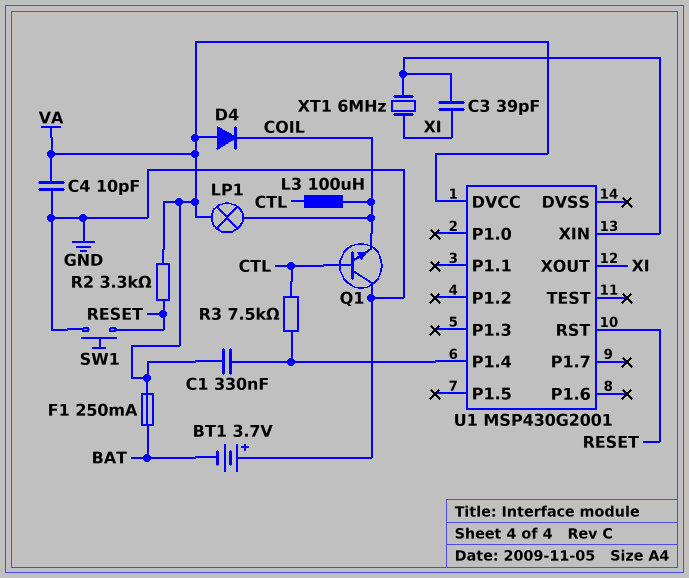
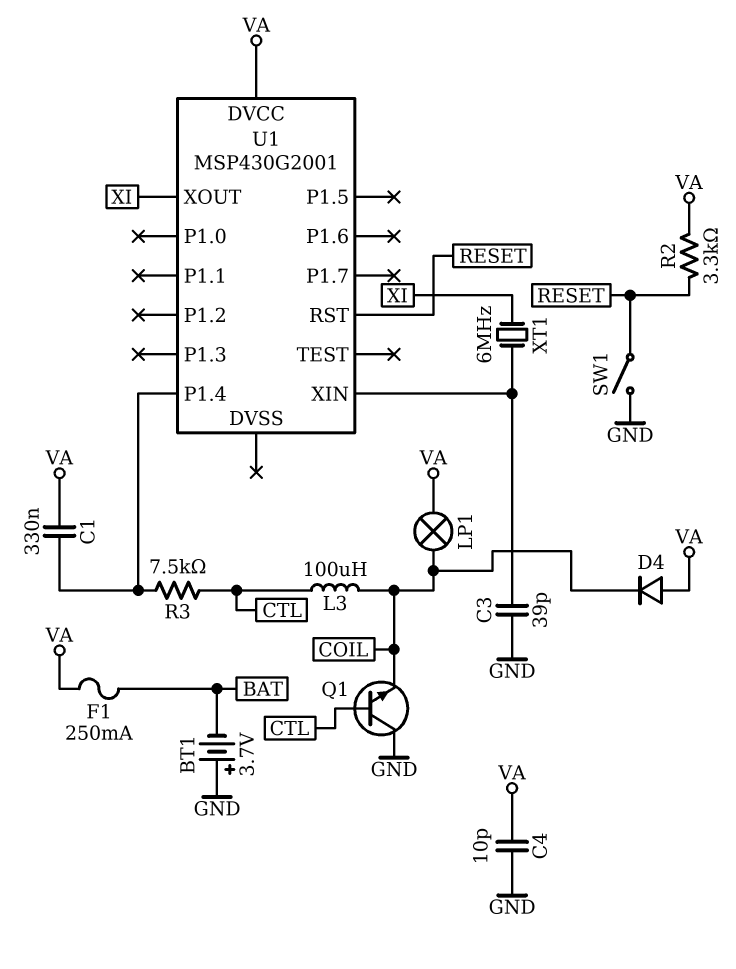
C3: 39pF (U1/XIN, XI) -> 39pF (GND, U1/XIN)
SW1: button (GND, RESET) -> switch (GND, RESET)

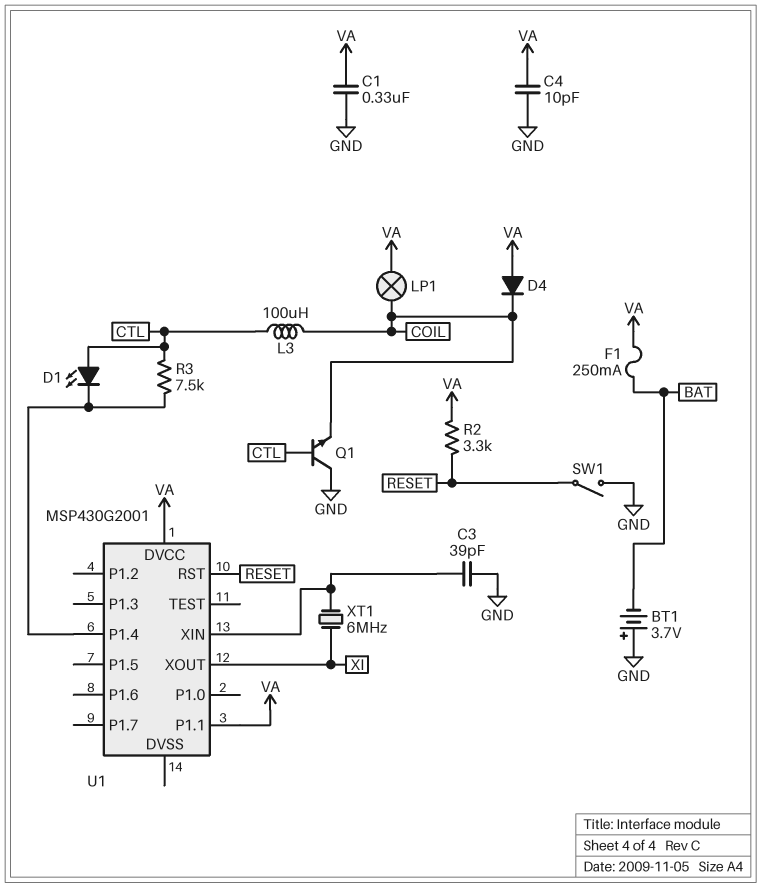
C1: 330nF (U1/P1.4, VA) -> 330nF (GND, VA)
D1: none -> LED (A CTL, K U1/P1.4)
U1 pin P1.1: none -> VA

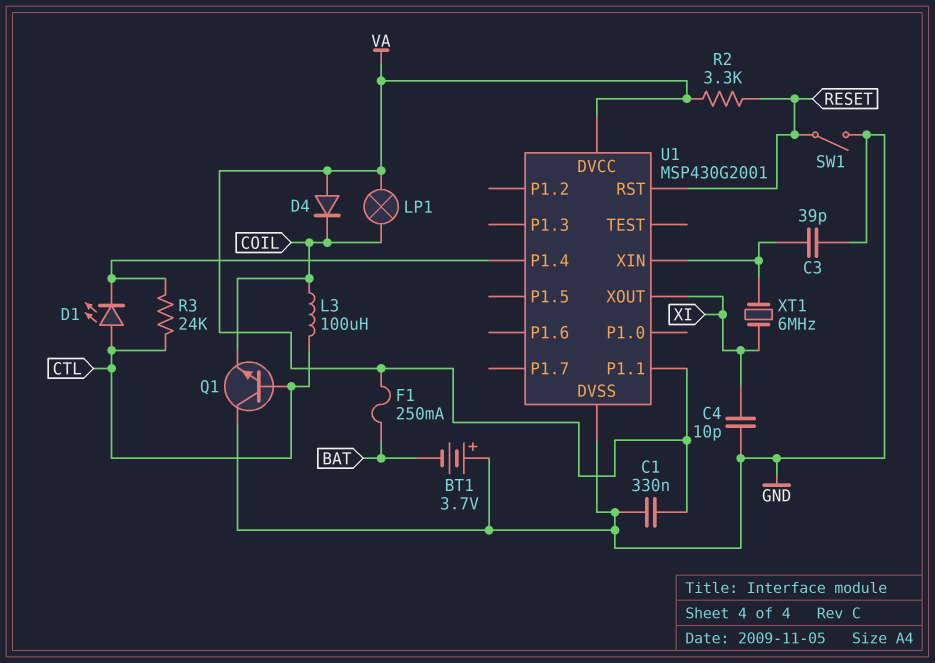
C4: 10pF (GND, VA) -> 10pF (GND, XI)
R3: 7.5k (CTL, U1/P1.4) -> 24k (CTL, U1/P1.4)
U1 pin DVSS: none -> GND

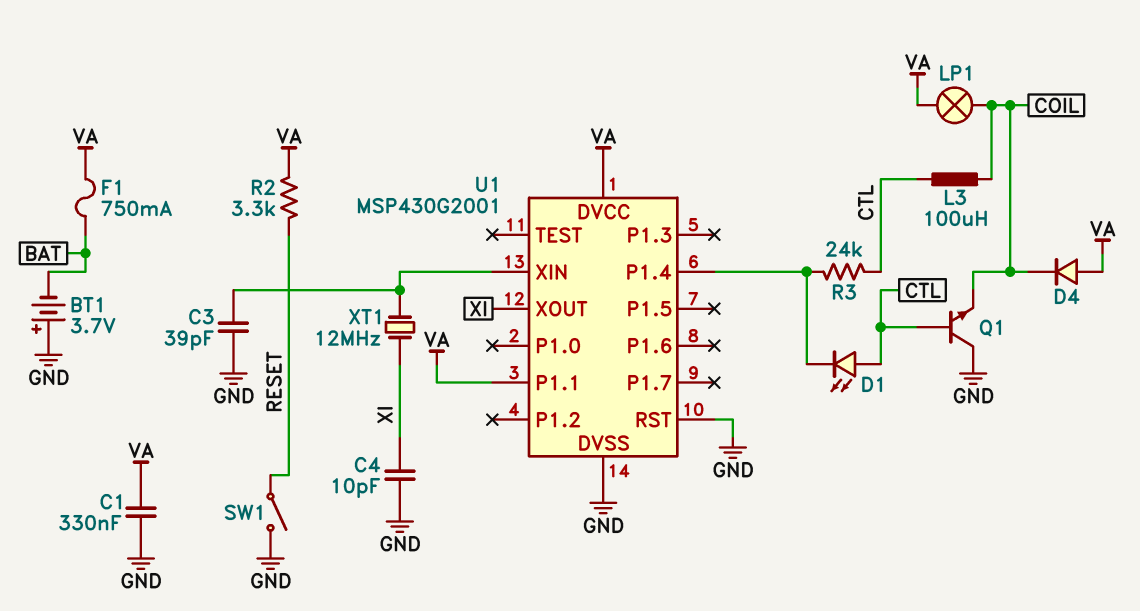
F1: 250mA (BAT, VA) -> 750mA (BAT, VA)
U1 pin RST: RESET -> GND
XT1: 6MHz (U1/XIN, XI) -> 12MHz (U1/XIN, XI)

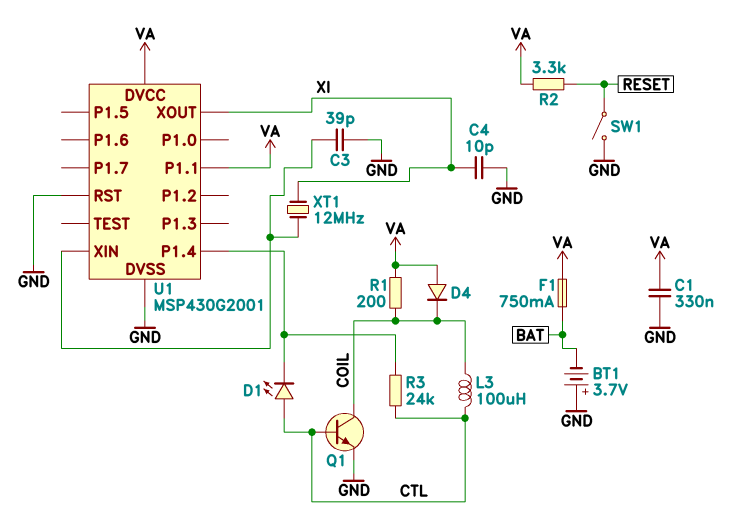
LP1: lamp (COIL, VA) -> none
Q1: NPN (B CTL, C GND, E COIL) -> NPN (B CTL, C COIL, E GND)
R1: none -> 200 (COIL, VA)

